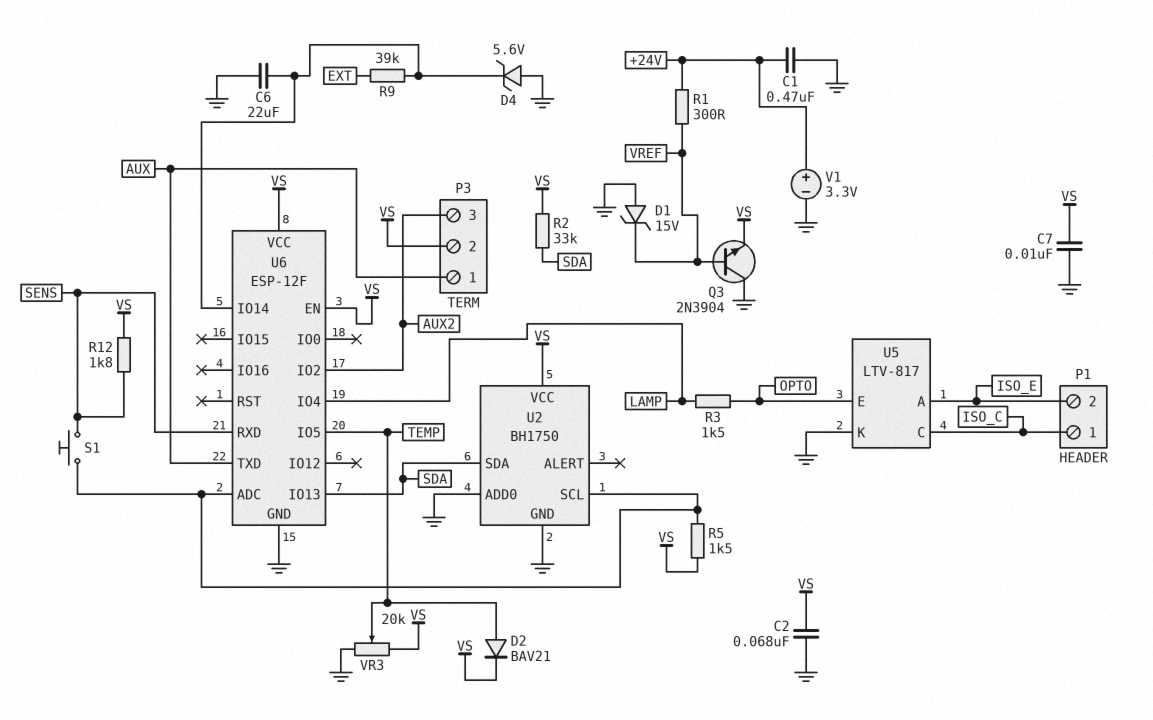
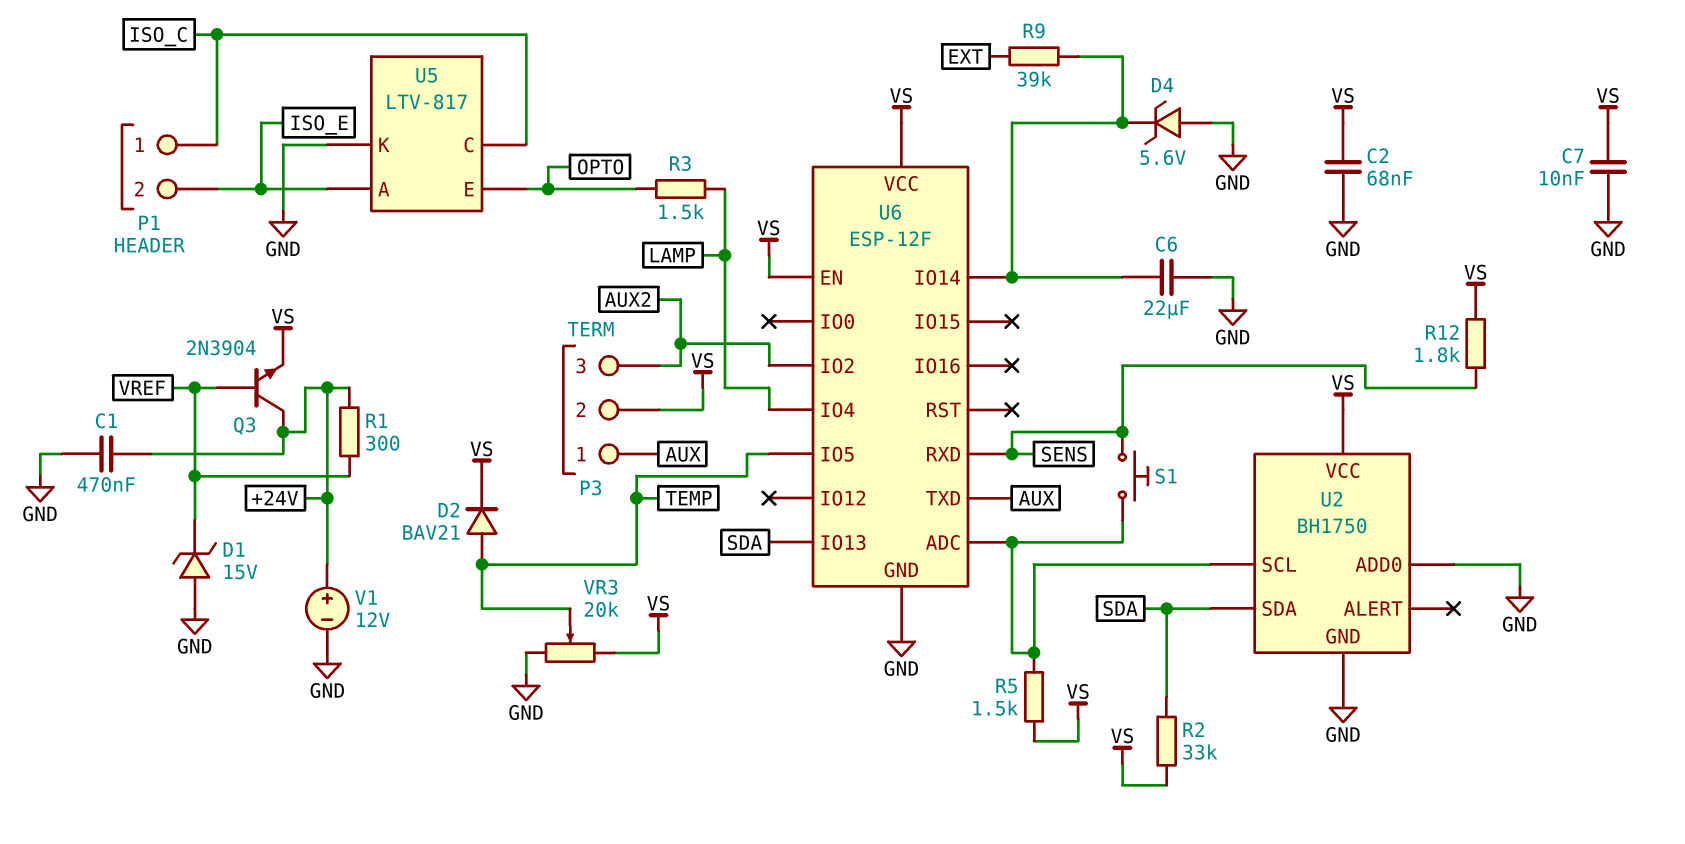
Q3: NPN 2N3904 (B VREF, C GND, E VS) -> NPN 2N3904 (B VREF, C +24V, E VS)
V1: 3.3V (plus +24V, minus GND) -> 12V (plus +24V, minus GND)

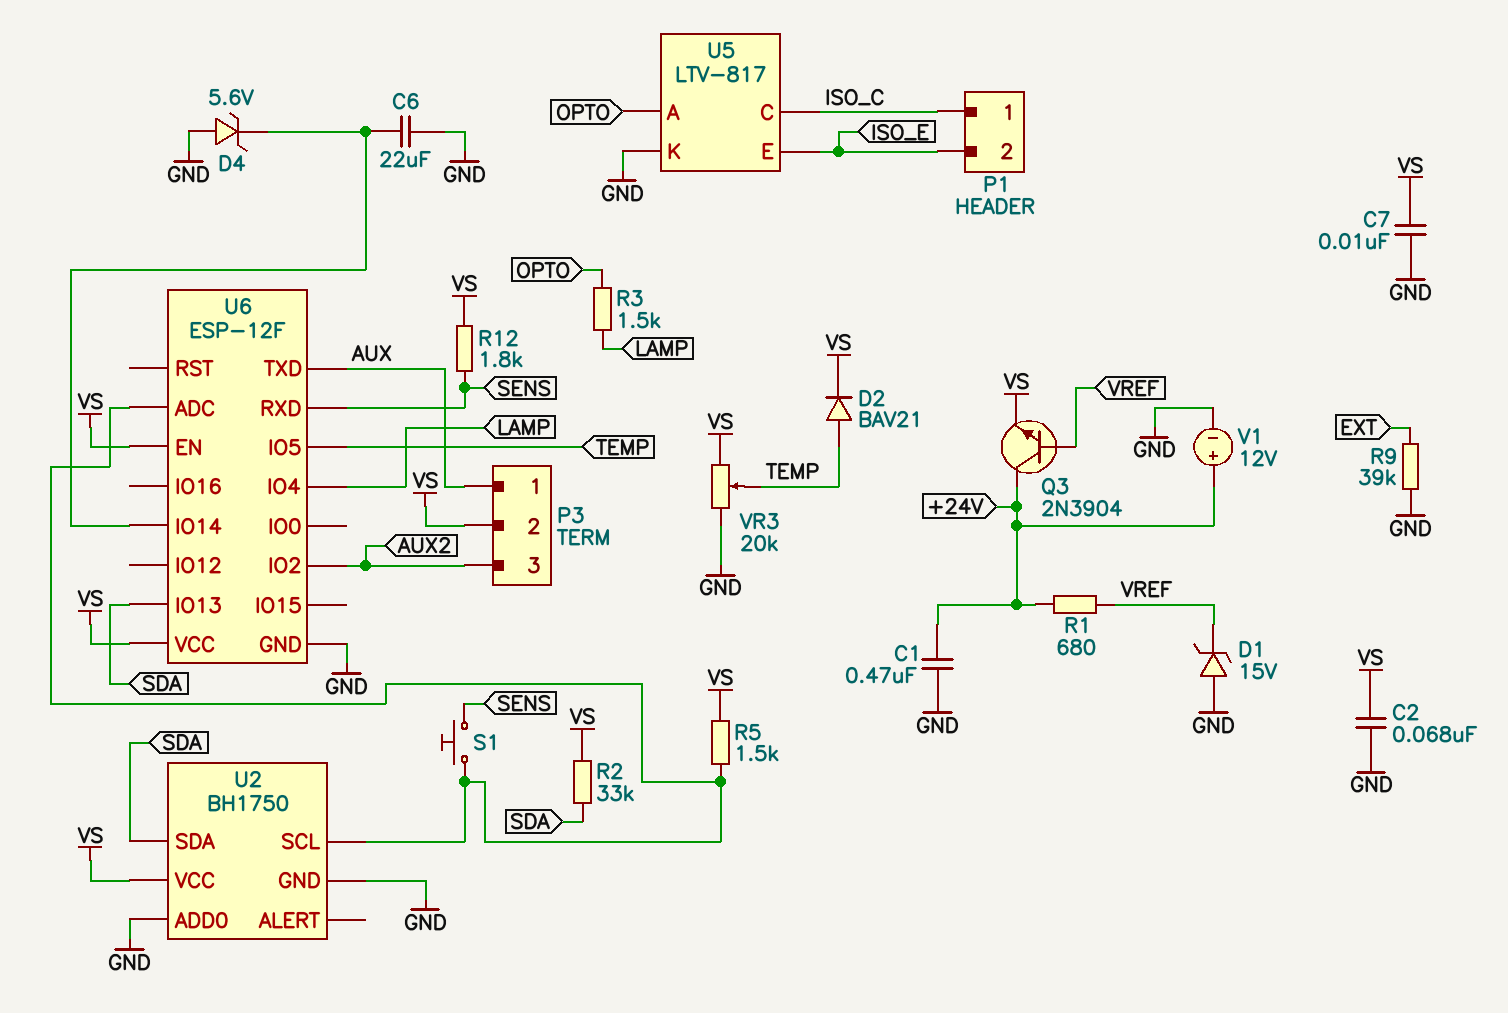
R1: 300 (+24V, VREF) -> 680 (+24V, VREF)
R9: 39k (EXT, U6/IO14) -> 39k (EXT, GND)
U5 pin A: ISO_E -> OPTO
U5 pin E: OPTO -> ISO_E

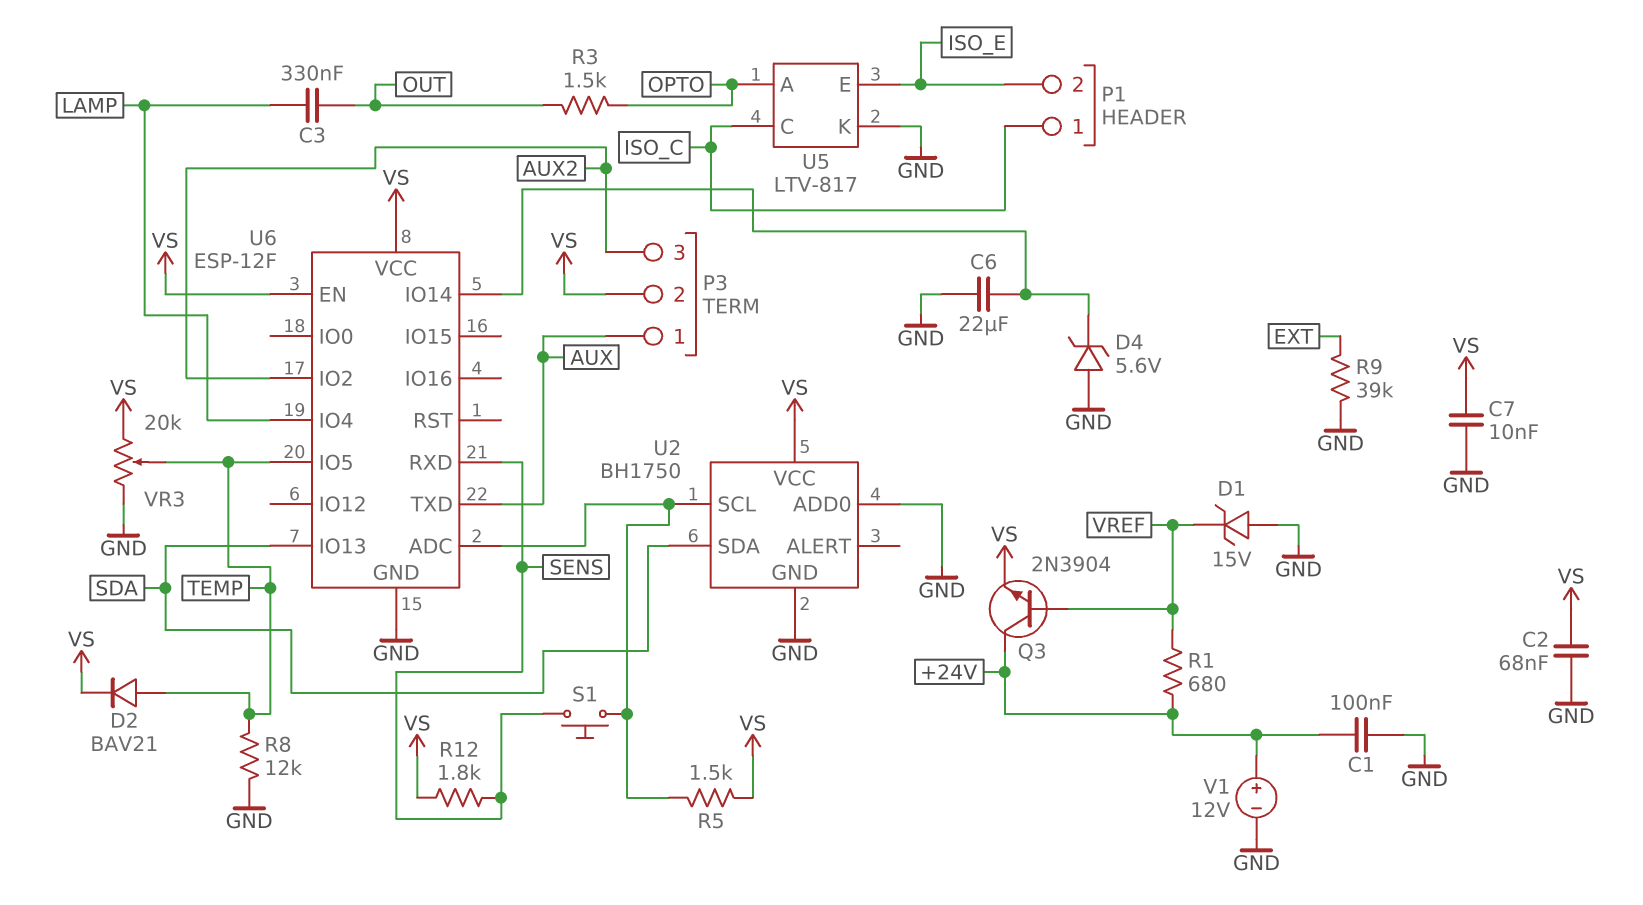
C1: 470nF (+24V, GND) -> 100nF (+24V, GND)
C3: none -> 330nF (LAMP, OUT)
R2: 33k (SDA, VS) -> none
R3: 1.5k (LAMP, OPTO) -> 1.5k (OPTO, OUT)
R8: none -> 12k (GND, TEMP)

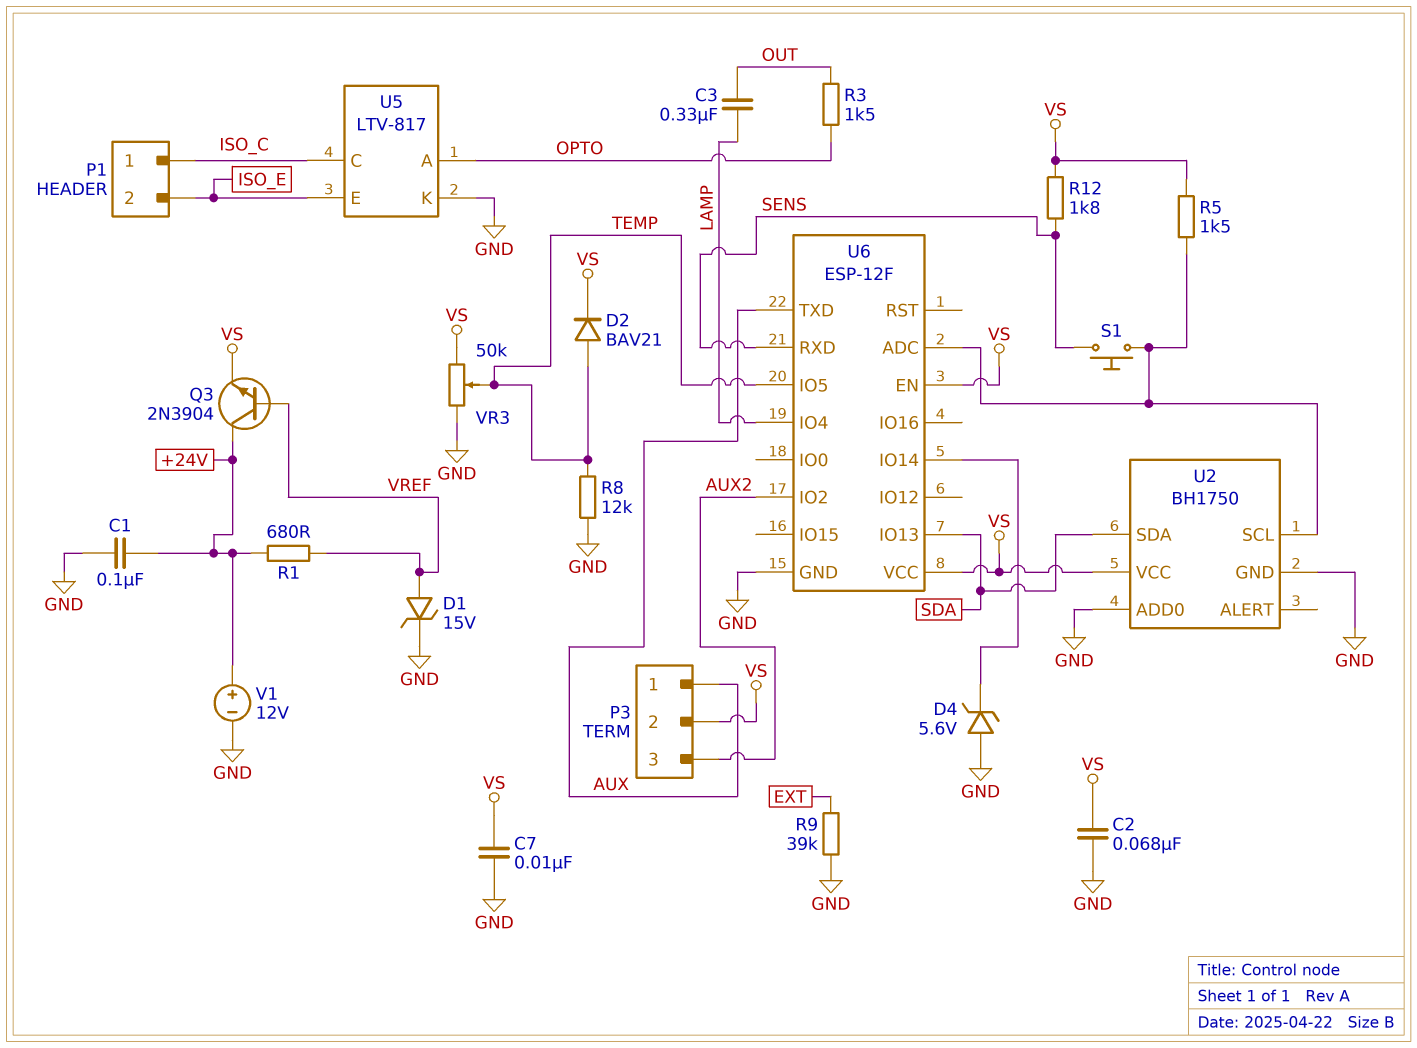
C6: 22uF (GND, U6/IO14) -> none
D1: zener 15V (A GND, K VREF) -> zener 15V (A VREF, K GND)
VR3: 20k (GND, VS, wiper TEMP) -> 50k (GND, VS, wiper TEMP)

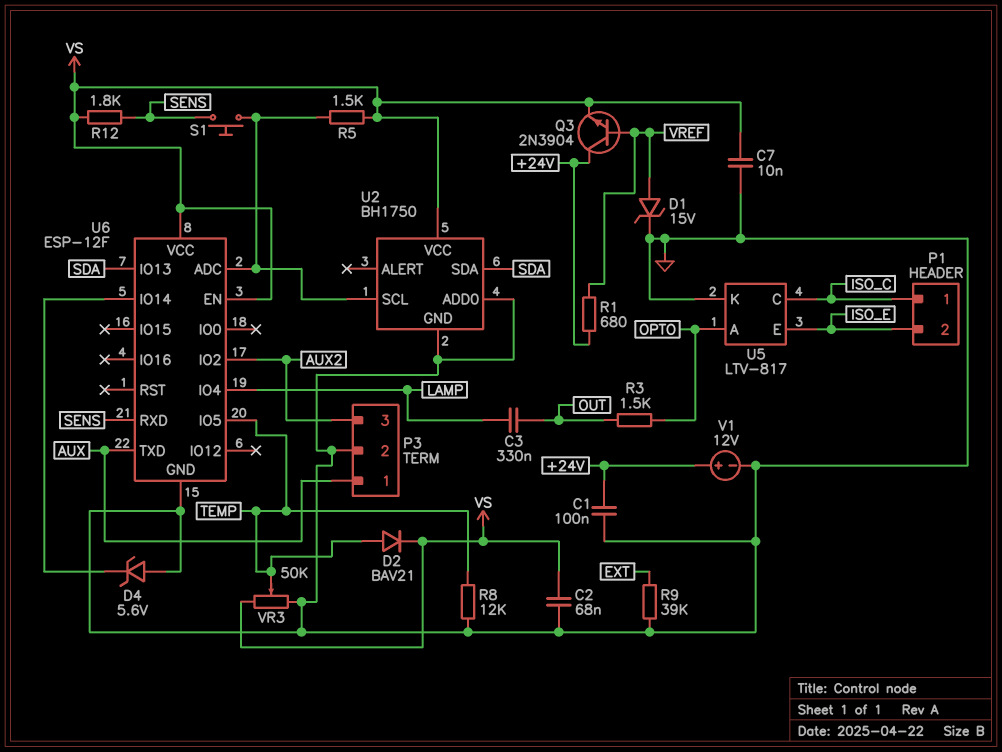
P3 pin 2: VS -> GND

